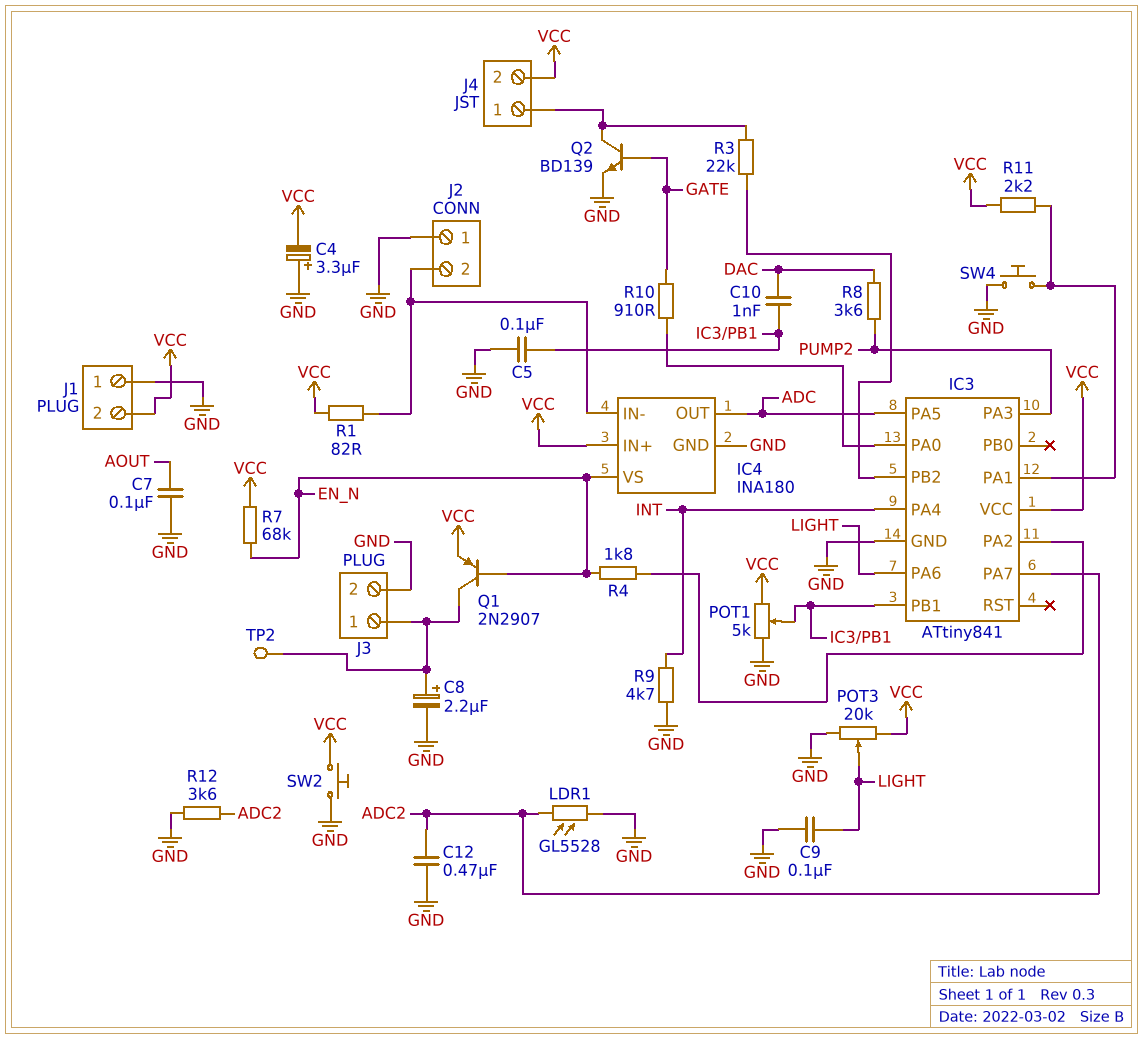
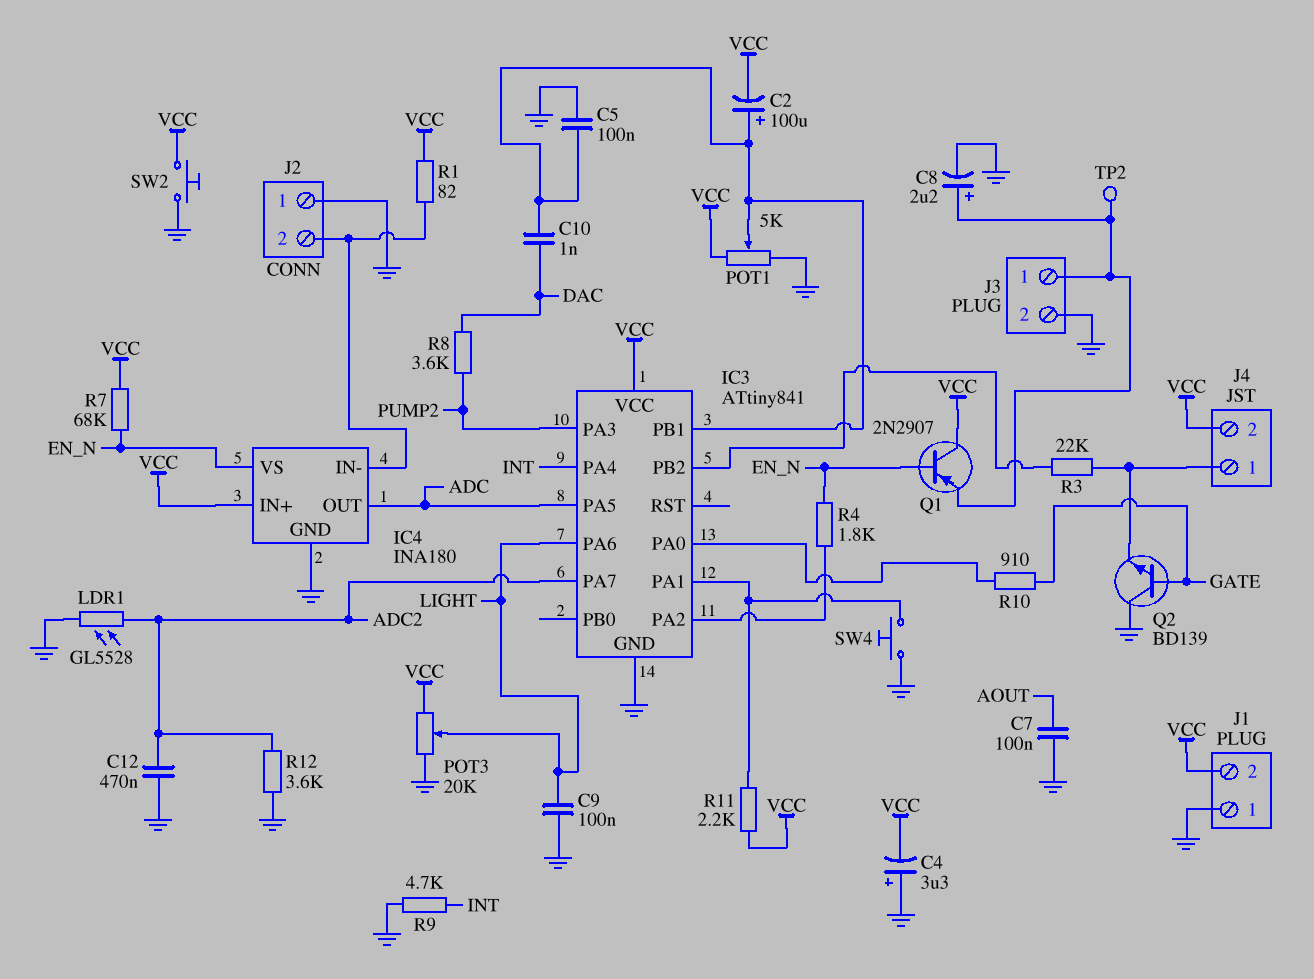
C2: none -> 100uF (plus IC3/PB1, minus VCC)
Q1: PNP 2N2907 (B EN_N, C J3/1, E VCC) -> PNP 2N2907 (B EN_N, C VCC, E J3/1)
Q2: NPN BD139 (B GATE, C J4/1, E GND) -> NPN BD139 (B GATE, C GND, E J4/1)

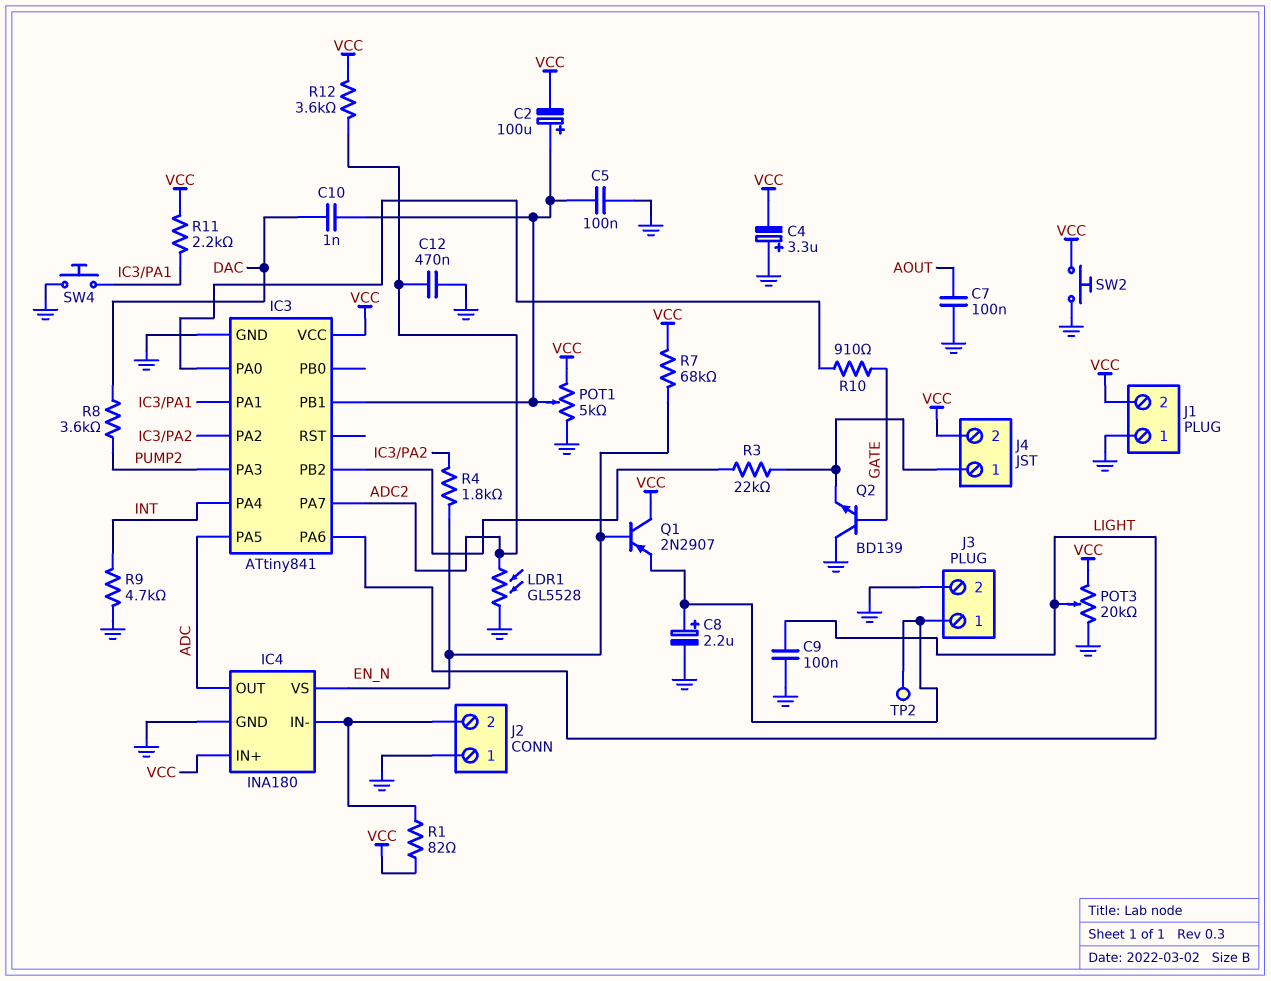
R12: 3.6k (ADC2, GND) -> 3.6k (ADC2, VCC)

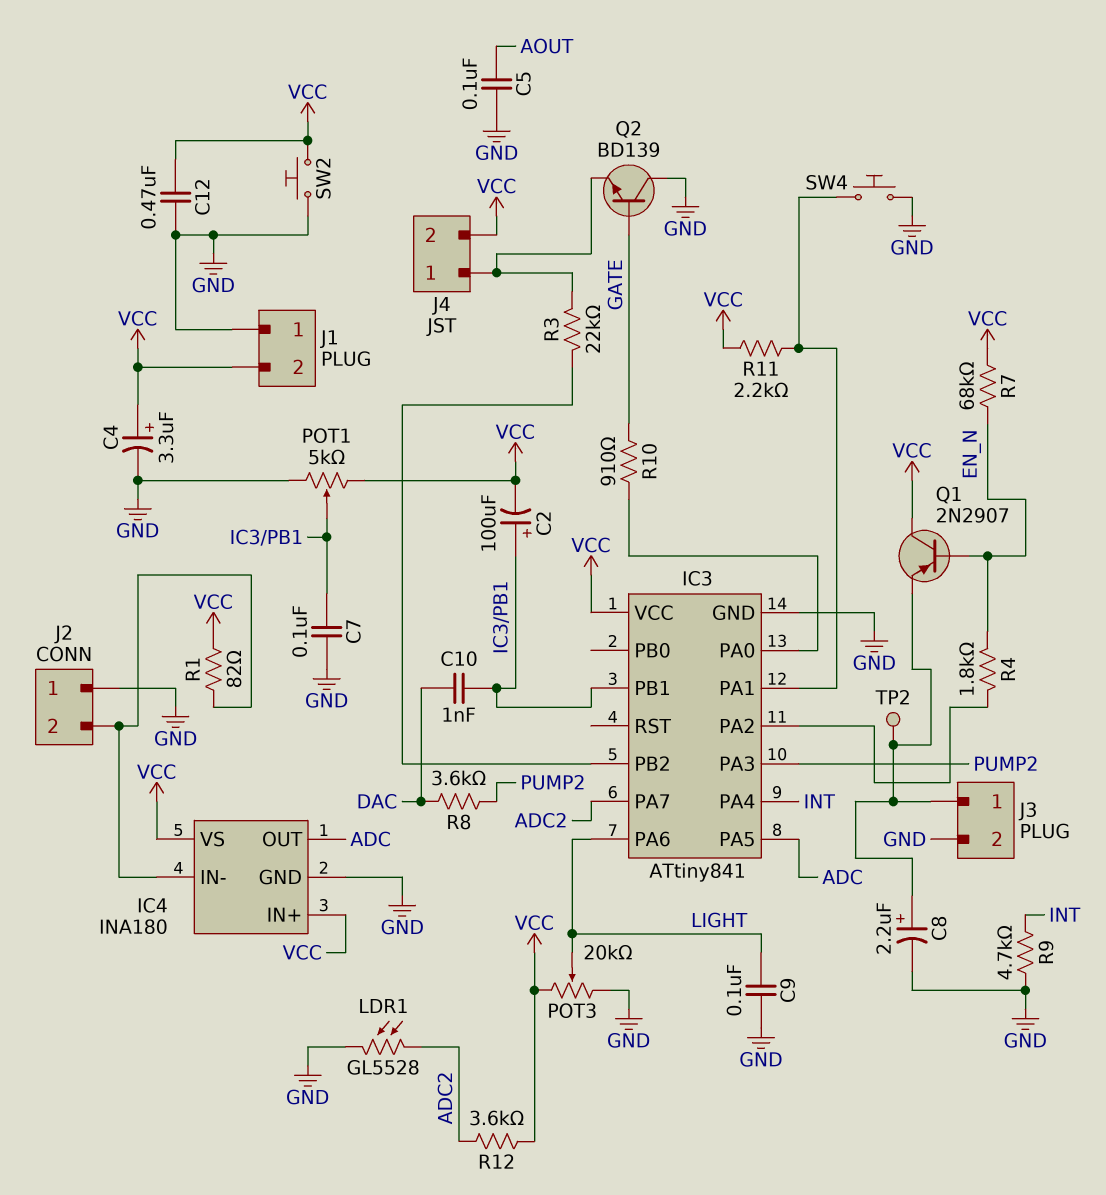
C4: 3.3uF (plus GND, minus VCC) -> 3.3uF (plus VCC, minus GND)
C5: 100nF (GND, IC3/PB1) -> 100nF (AOUT, GND)
C7: 100nF (AOUT, GND) -> 100nF (GND, IC3/PB1)
C12: 470nF (ADC2, GND) -> 470nF (GND, VCC)
IC4 pin VS: EN_N -> VCC

